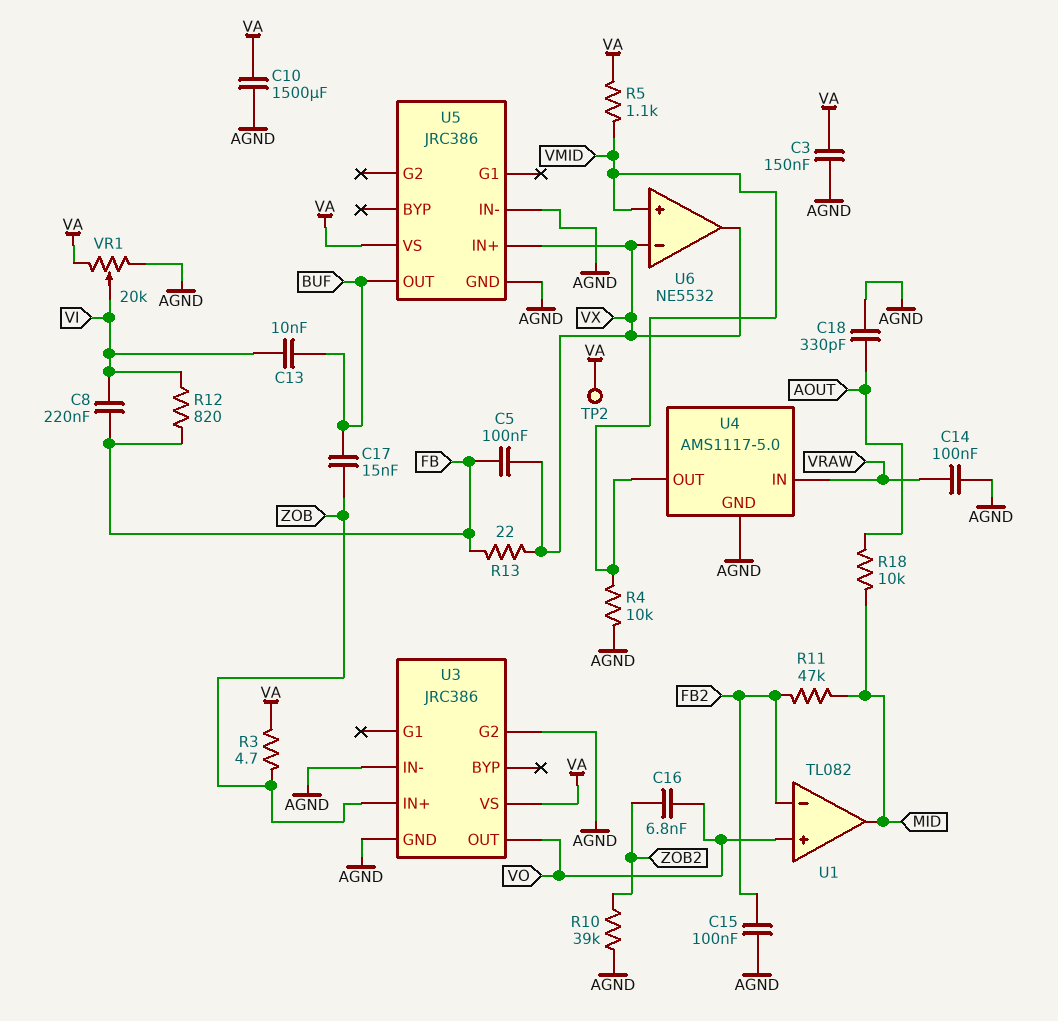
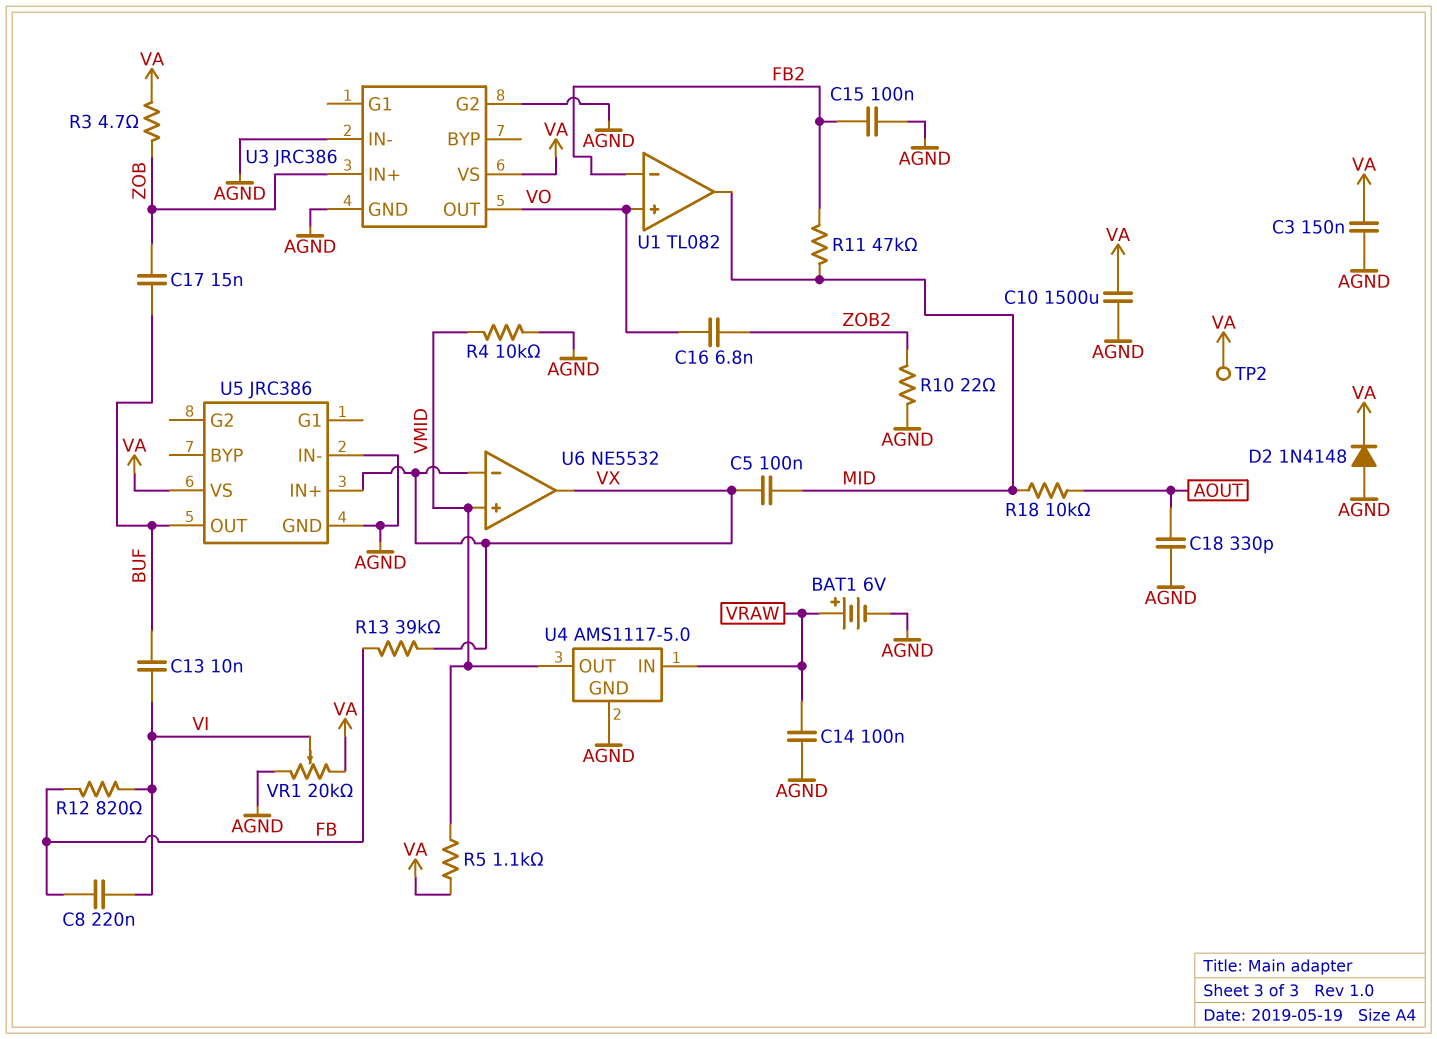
BAT1: none -> 6V (plus VRAW, minus AGND)
C5: 100nF (FB, VX) -> 100nF (MID, VX)
D2: none -> diode 1N4148 (A AGND, K VA)
R10: 39k (AGND, ZOB2) -> 22 (AGND, ZOB2)
R13: 22 (FB, VX) -> 39k (FB, VX)

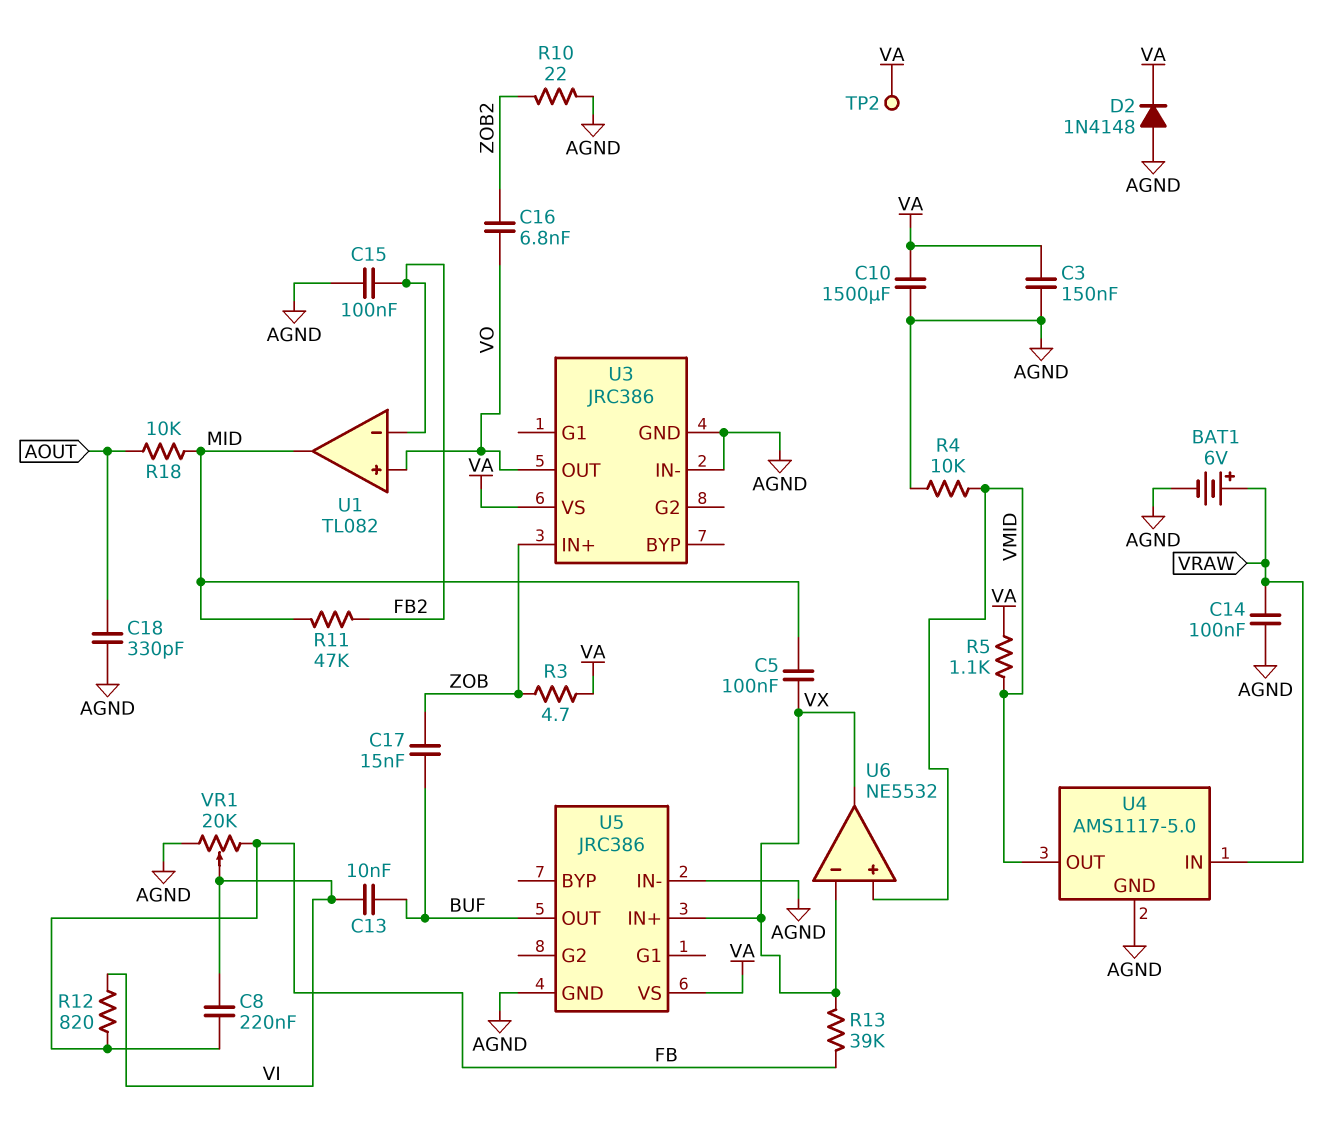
U3 pin G2: AGND -> none
VR1: 20k (AGND, VA, wiper VI) -> 20k (AGND, FB, wiper VI)

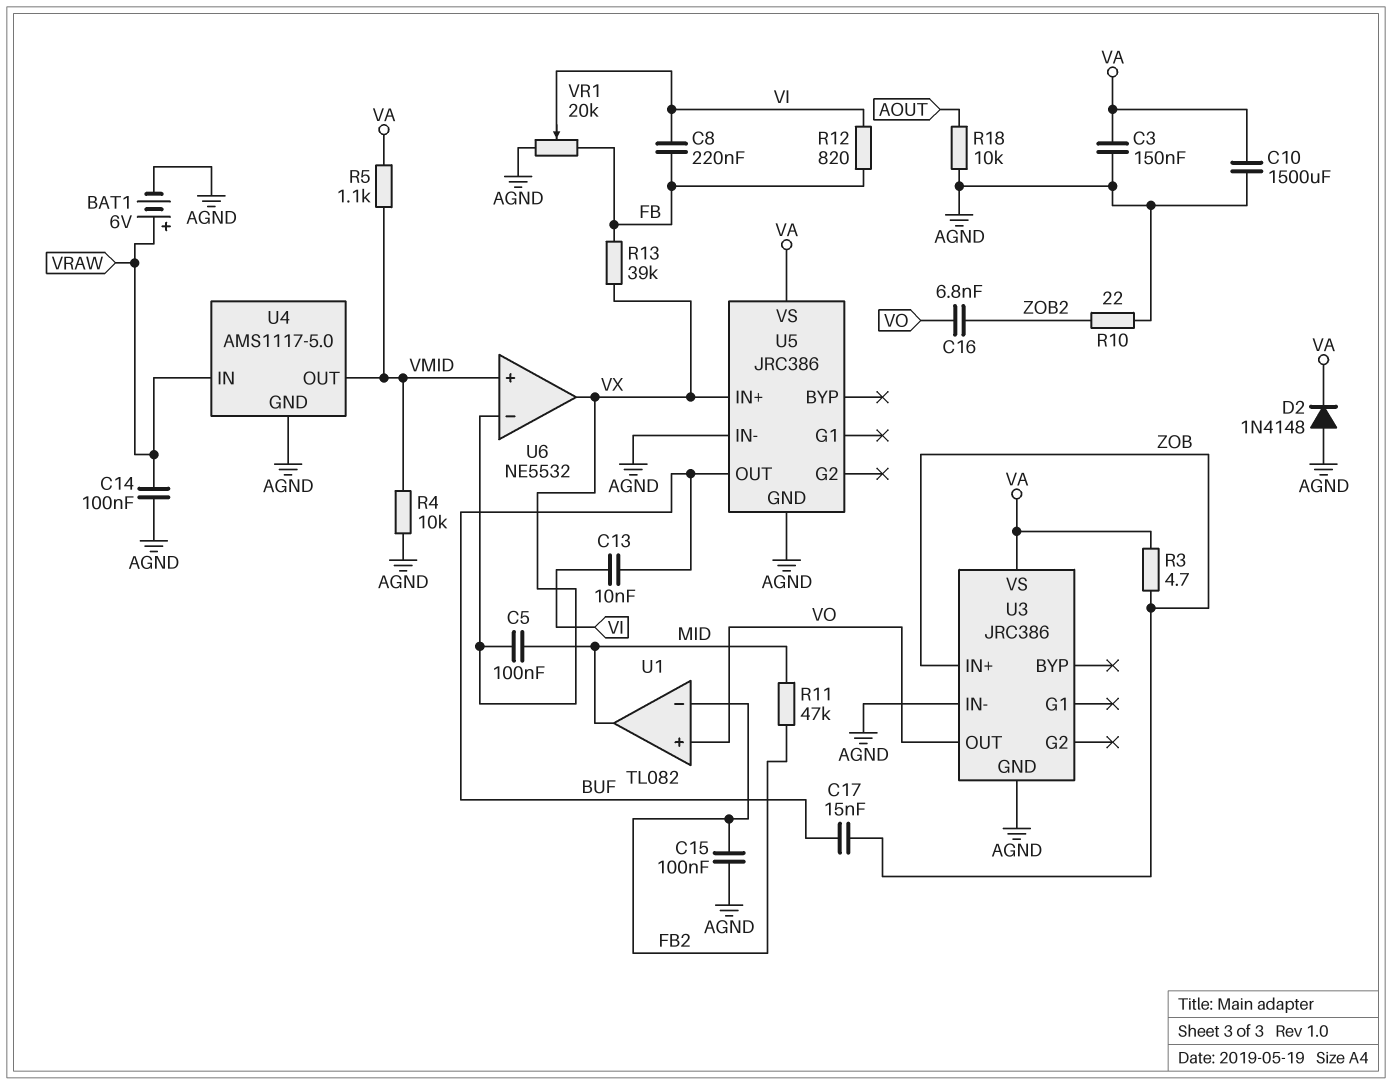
C18: 330pF (AGND, AOUT) -> none
R18: 10k (AOUT, MID) -> 10k (AGND, AOUT)
TP2: test point (VA) -> none

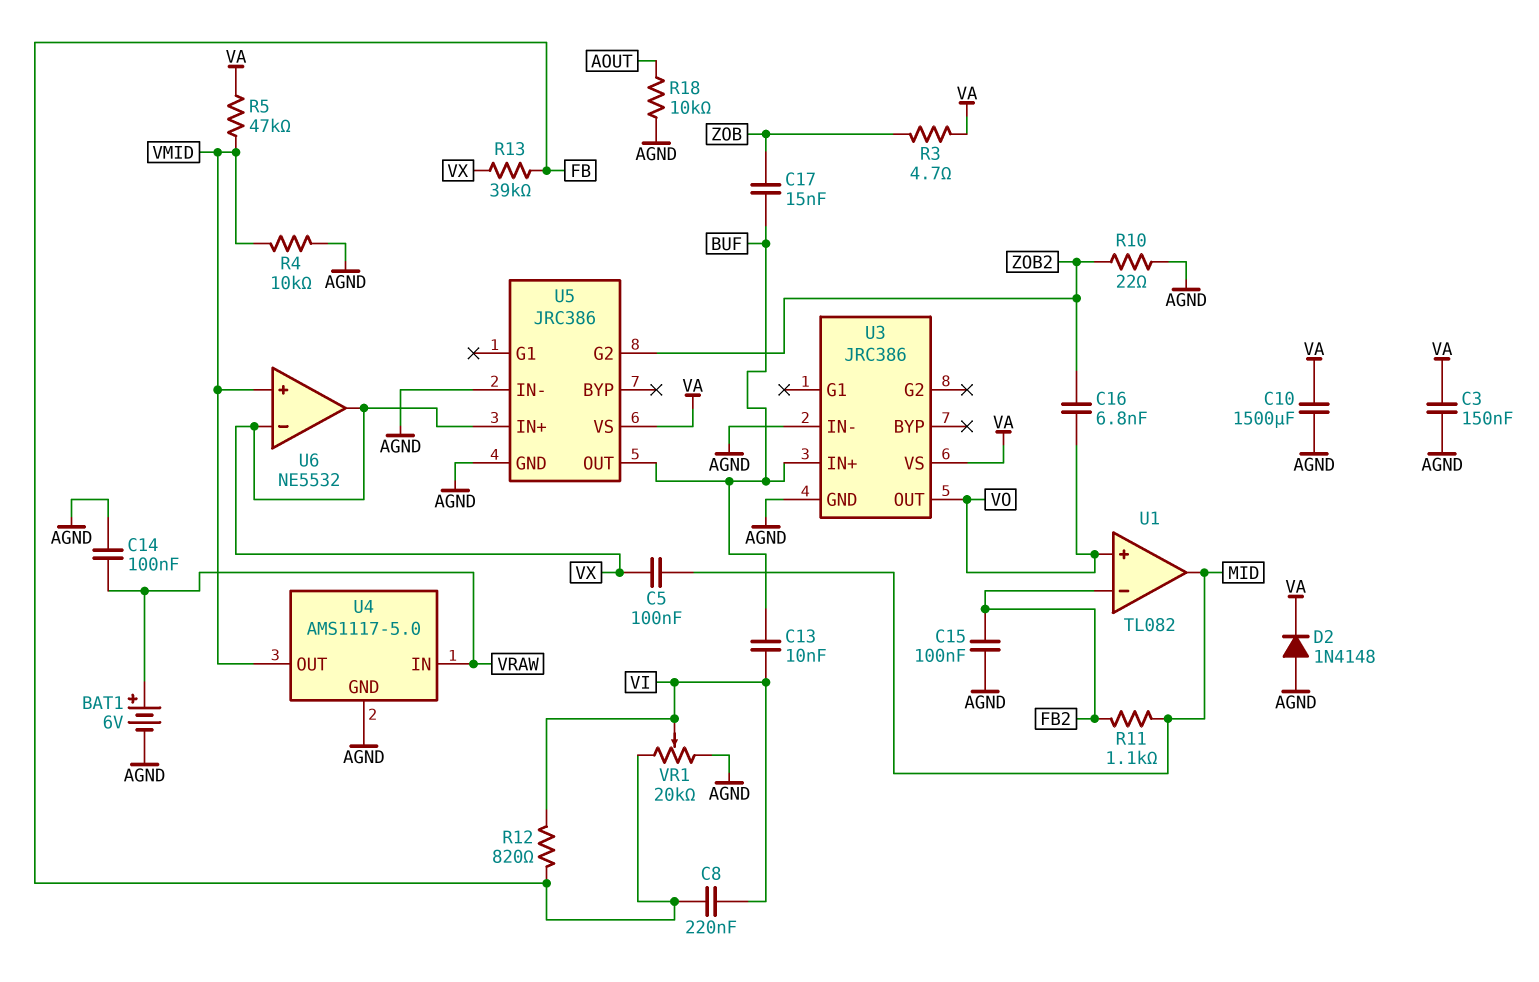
R5: 1.1k (VA, VMID) -> 47k (VA, VMID)
R11: 47k (FB2, MID) -> 1.1k (FB2, MID)
U3 pin IN+: ZOB -> BUF
U5 pin G2: none -> ZOB2

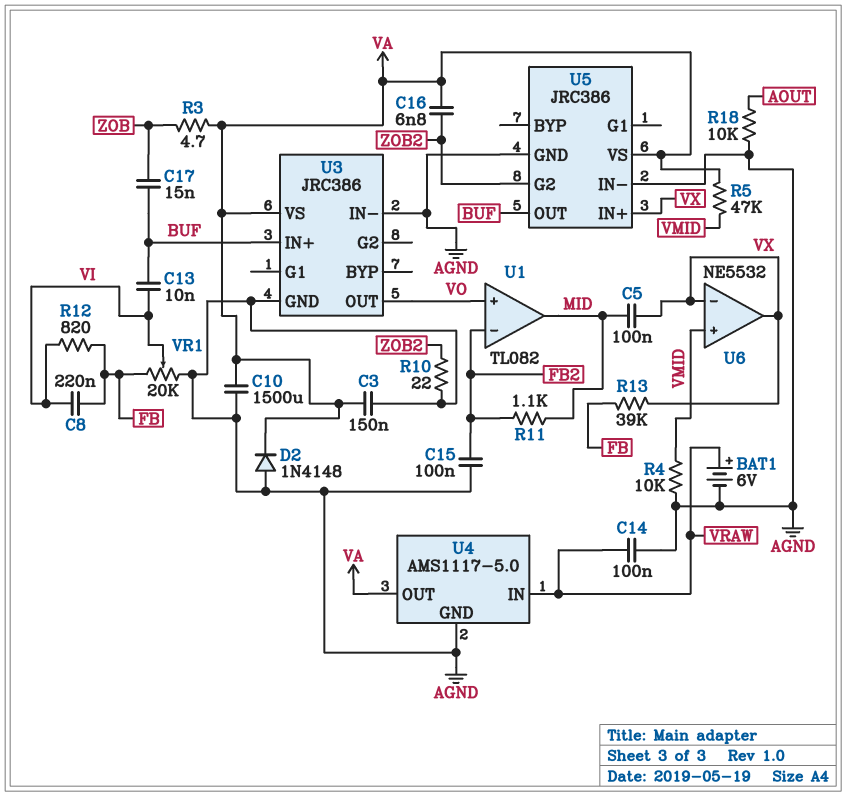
C16: 6.8nF (VO, ZOB2) -> 6.8nF (VA, ZOB2)
U4 pin OUT: VMID -> VA

